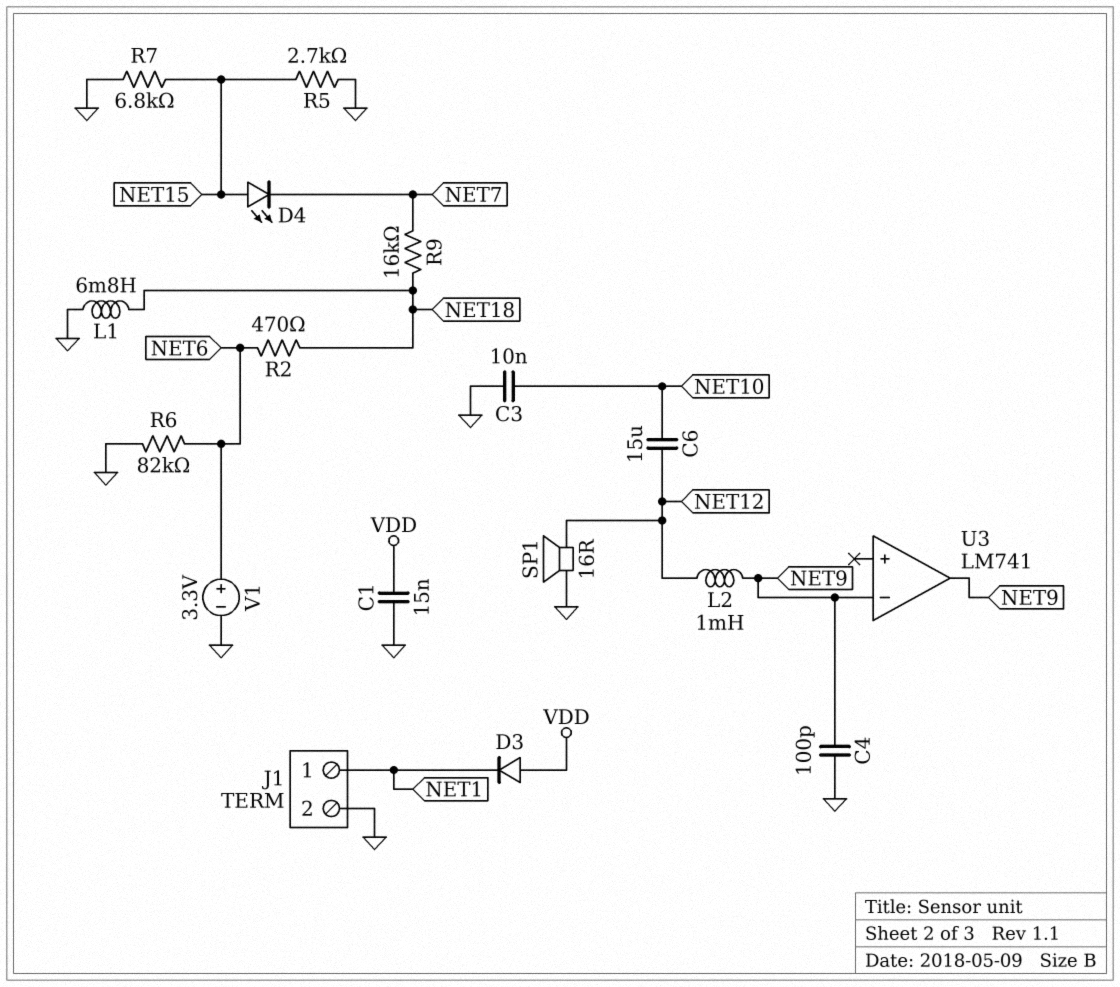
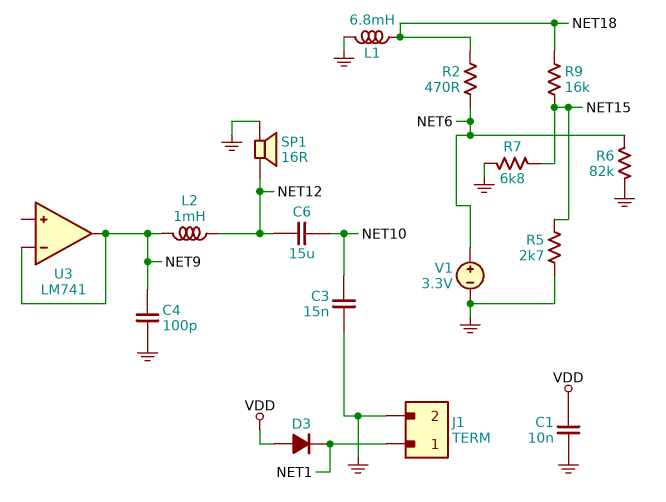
C1: 15nF (GND, VDD) -> 10nF (GND, VDD)
C3: 10nF (GND, NET10) -> 15nF (GND, NET10)
D4: LED (A NET15, K NET7) -> none
R9: 16k (NET7, NET18) -> 16k (NET15, NET18)

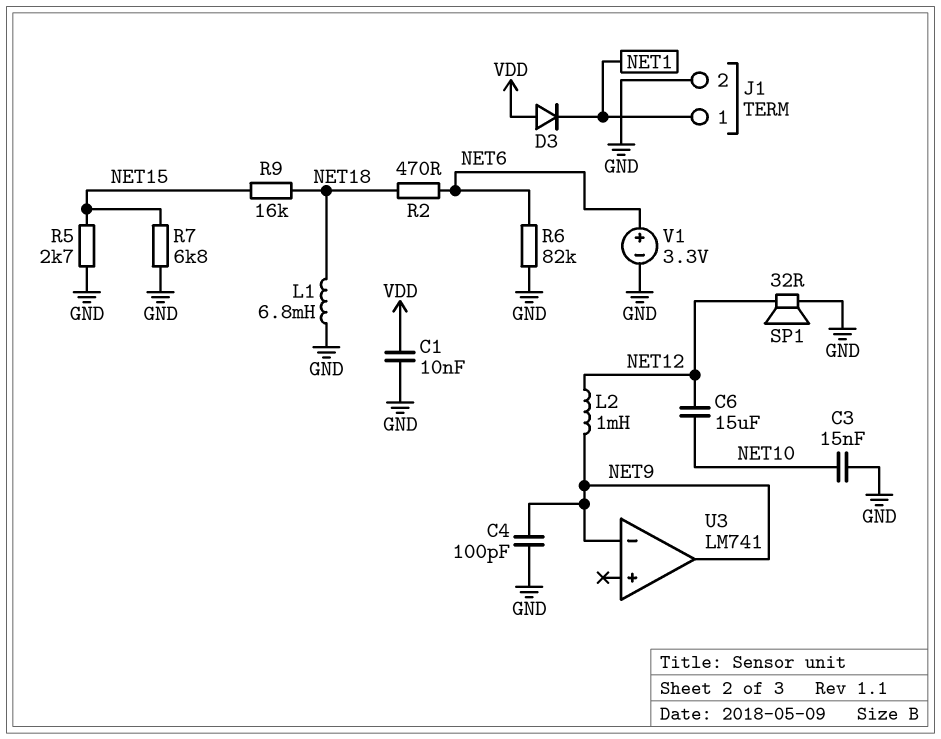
SP1: speaker 16R (GND, NET12) -> speaker 32R (GND, NET12)

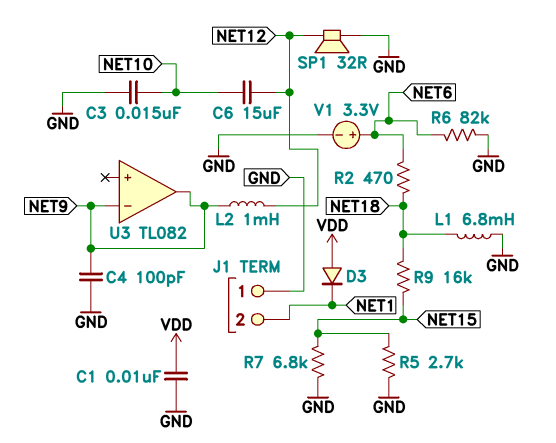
J1 pin 1: NET1 -> GND
J1 pin 2: GND -> NET1
U3: LM741 -> TL082

